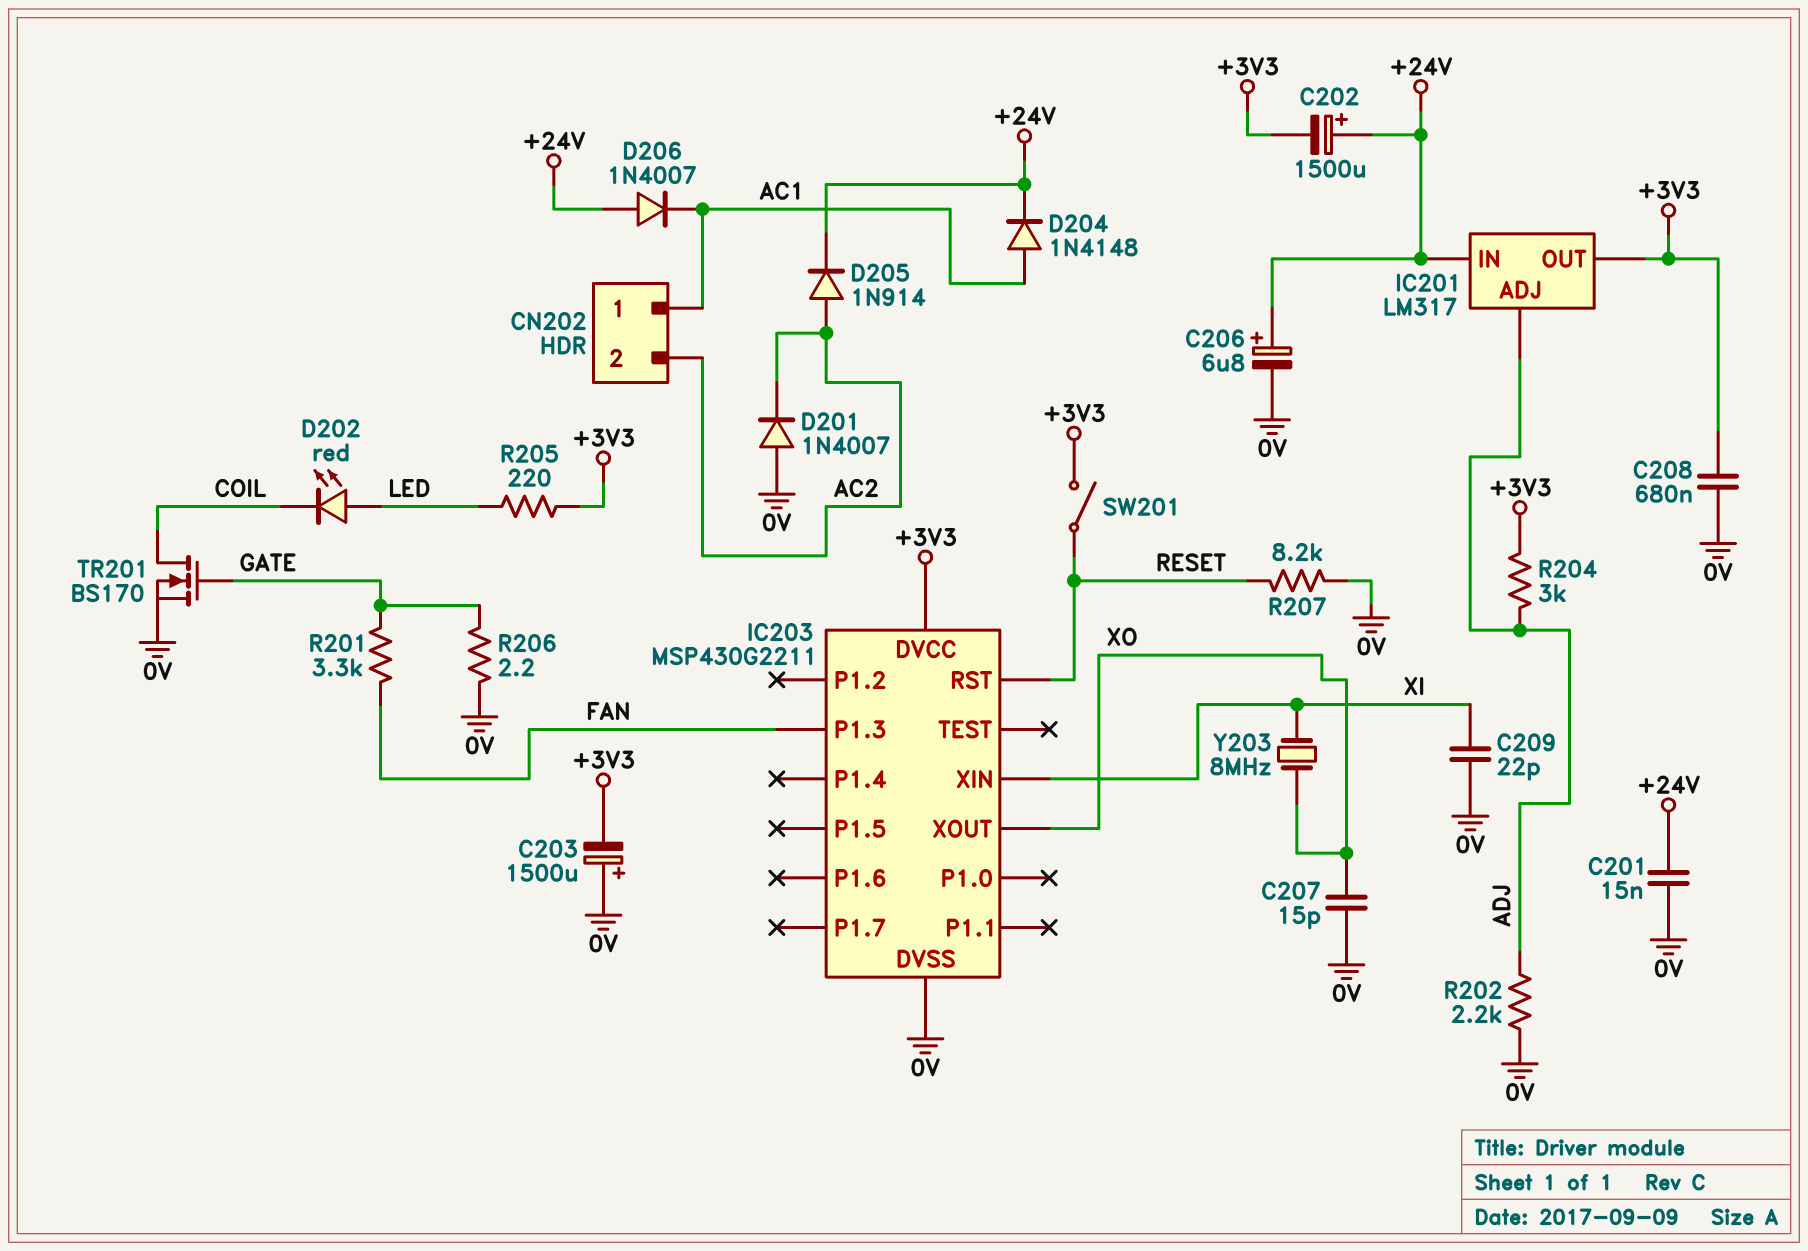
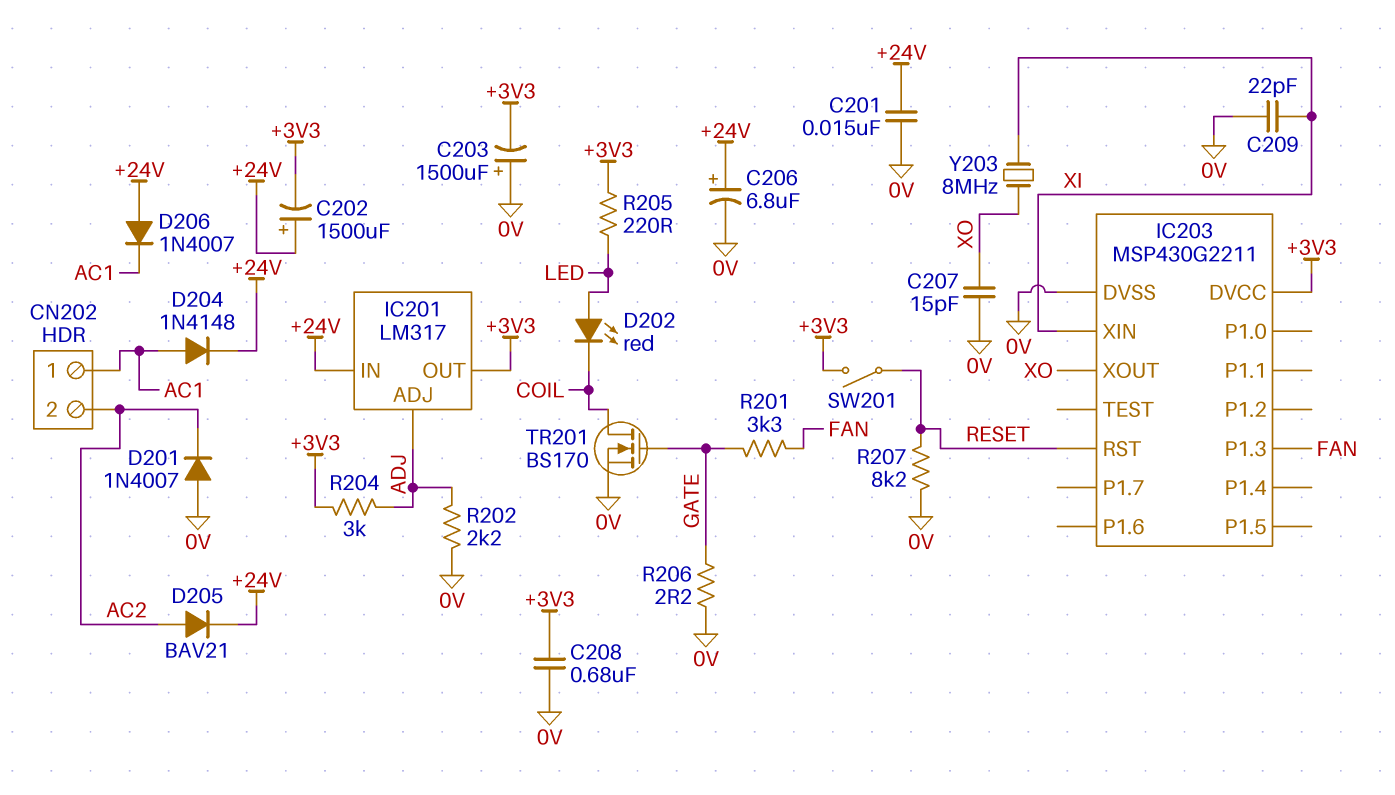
D205: diode 1N914 (A AC2, K +24V) -> diode BAV21 (A AC2, K +24V)

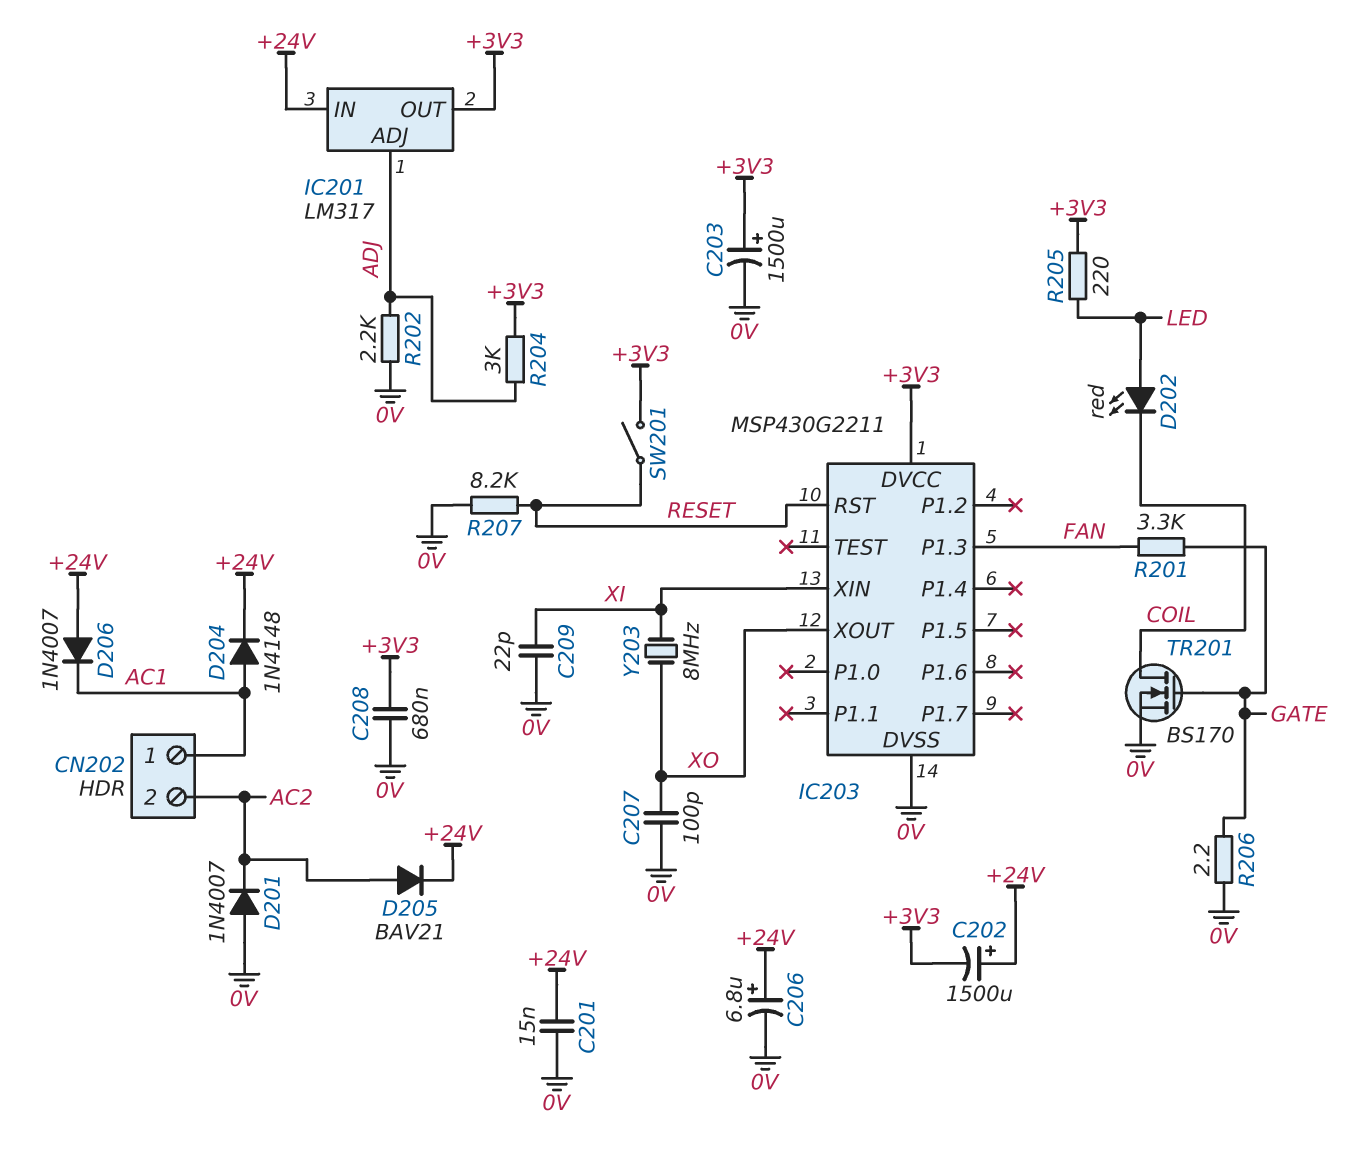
C203: 1500uF (plus 0V, minus +3V3) -> 1500uF (plus +3V3, minus 0V)
C207: 15pF (0V, XO) -> 100pF (0V, XO)

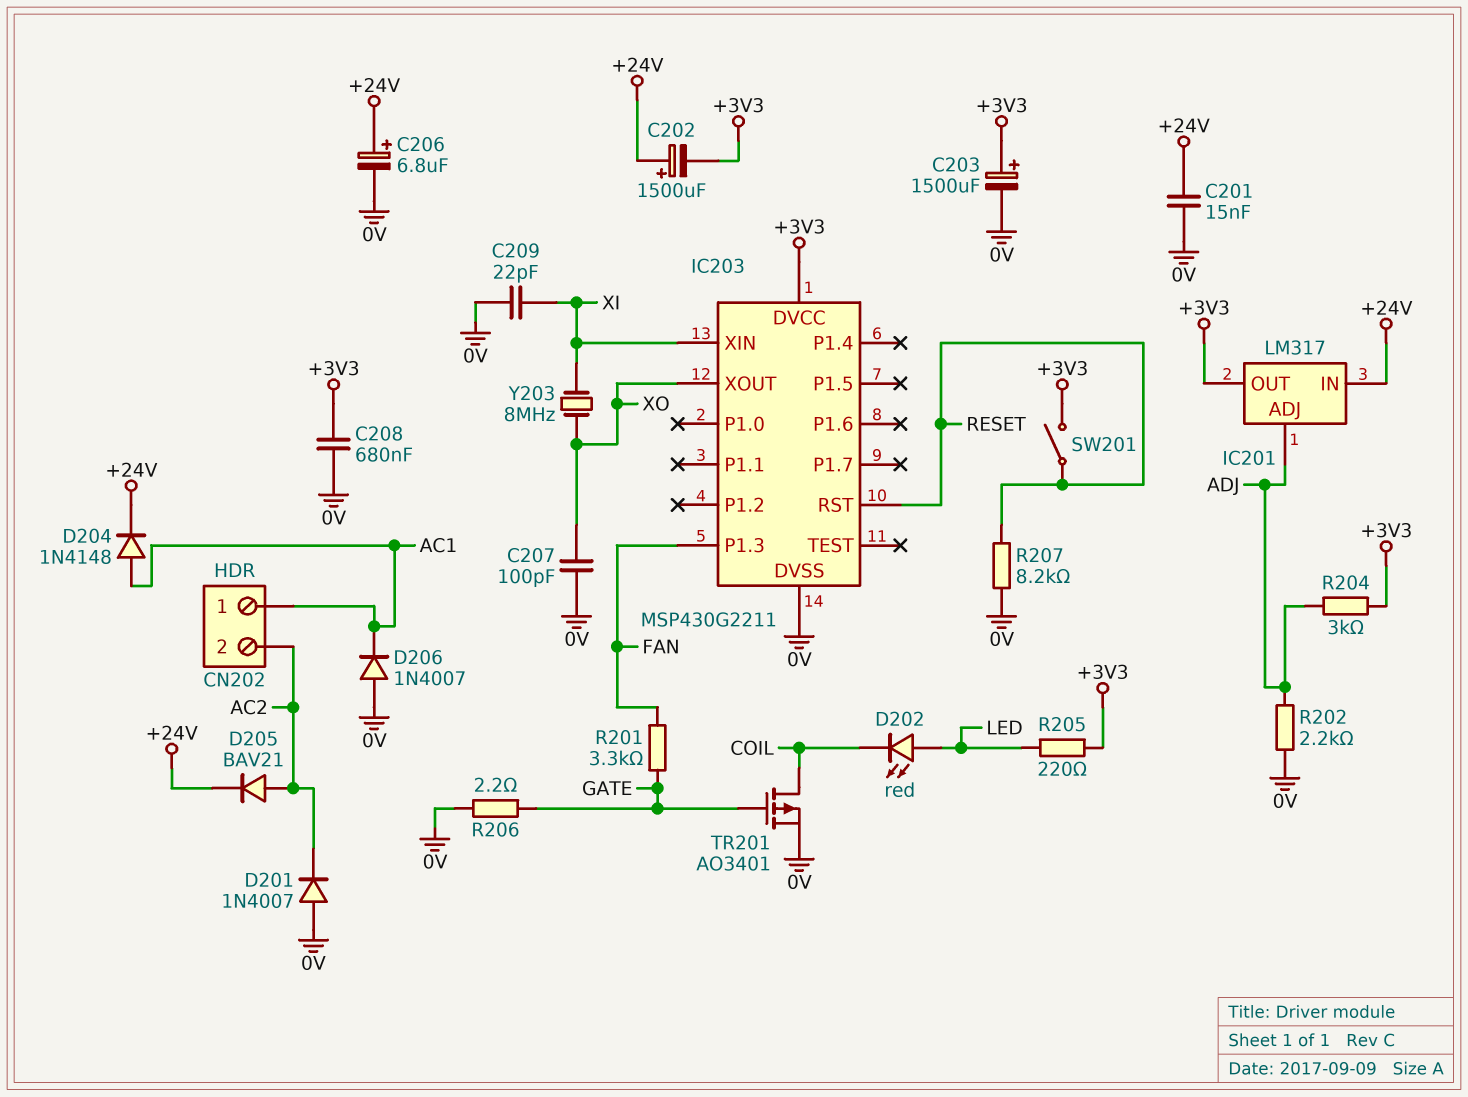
D206: diode 1N4007 (A +24V, K AC1) -> diode 1N4007 (A 0V, K AC1)
TR201: NMOS BS170 (G GATE, D COIL, S 0V) -> PMOS AO3401 (G GATE, D COIL, S 0V)

